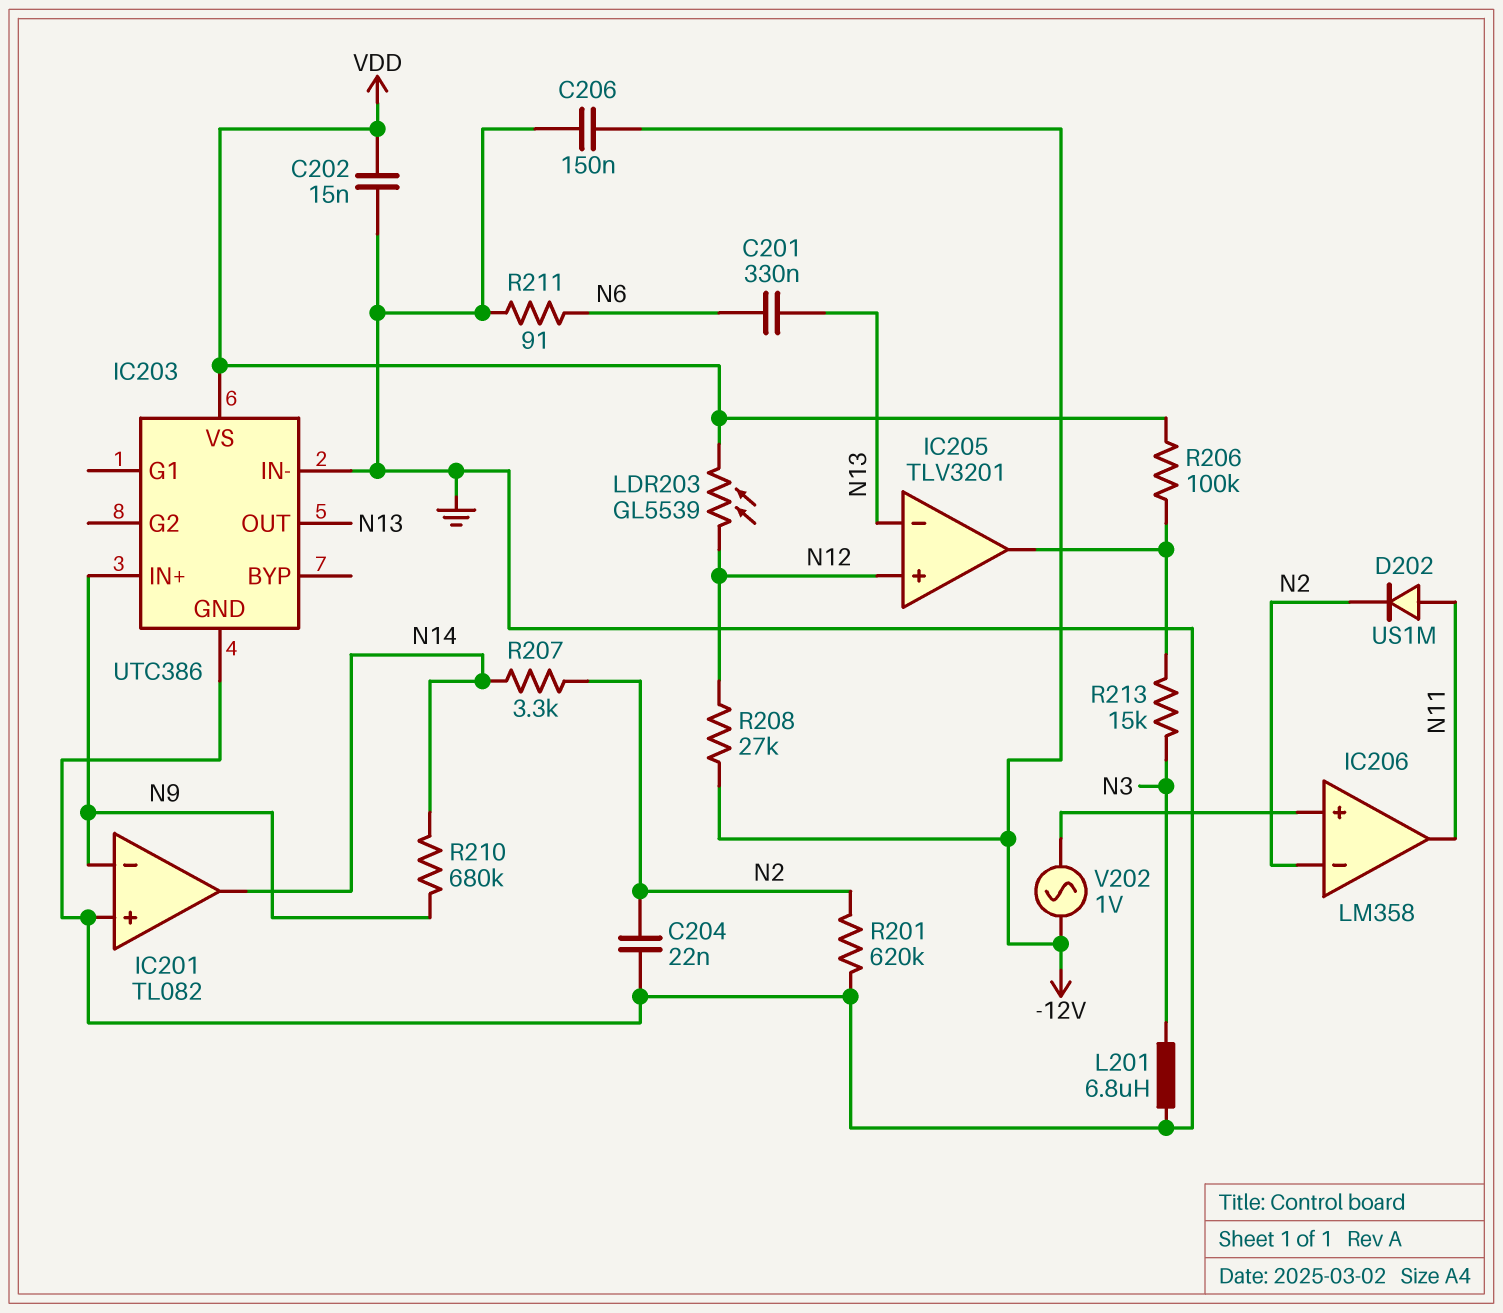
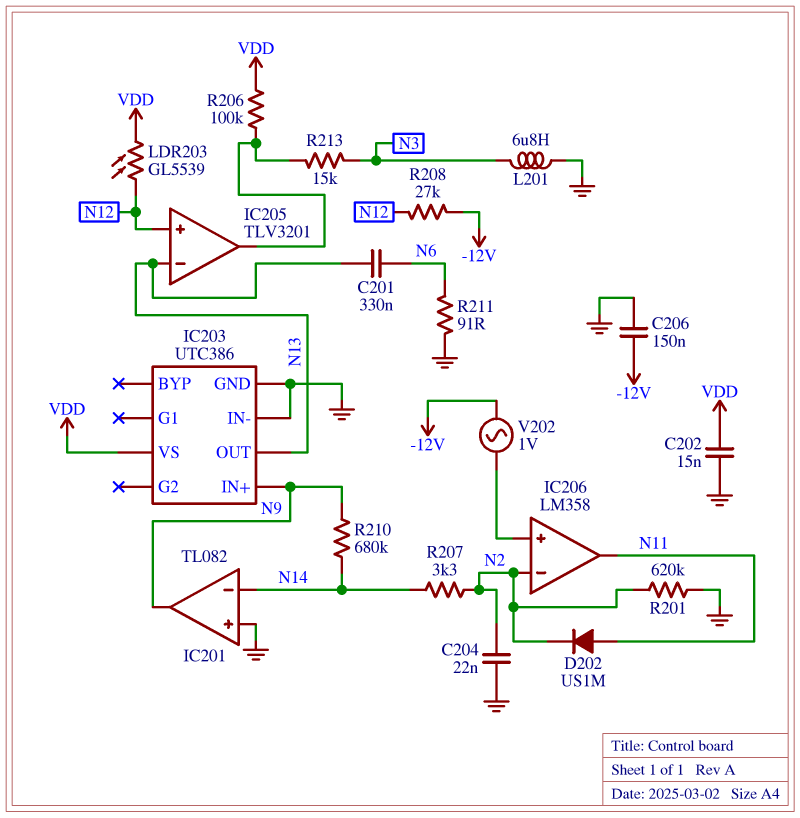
IC201 pin in-: N9 -> N14
IC201 pin out: N14 -> N9

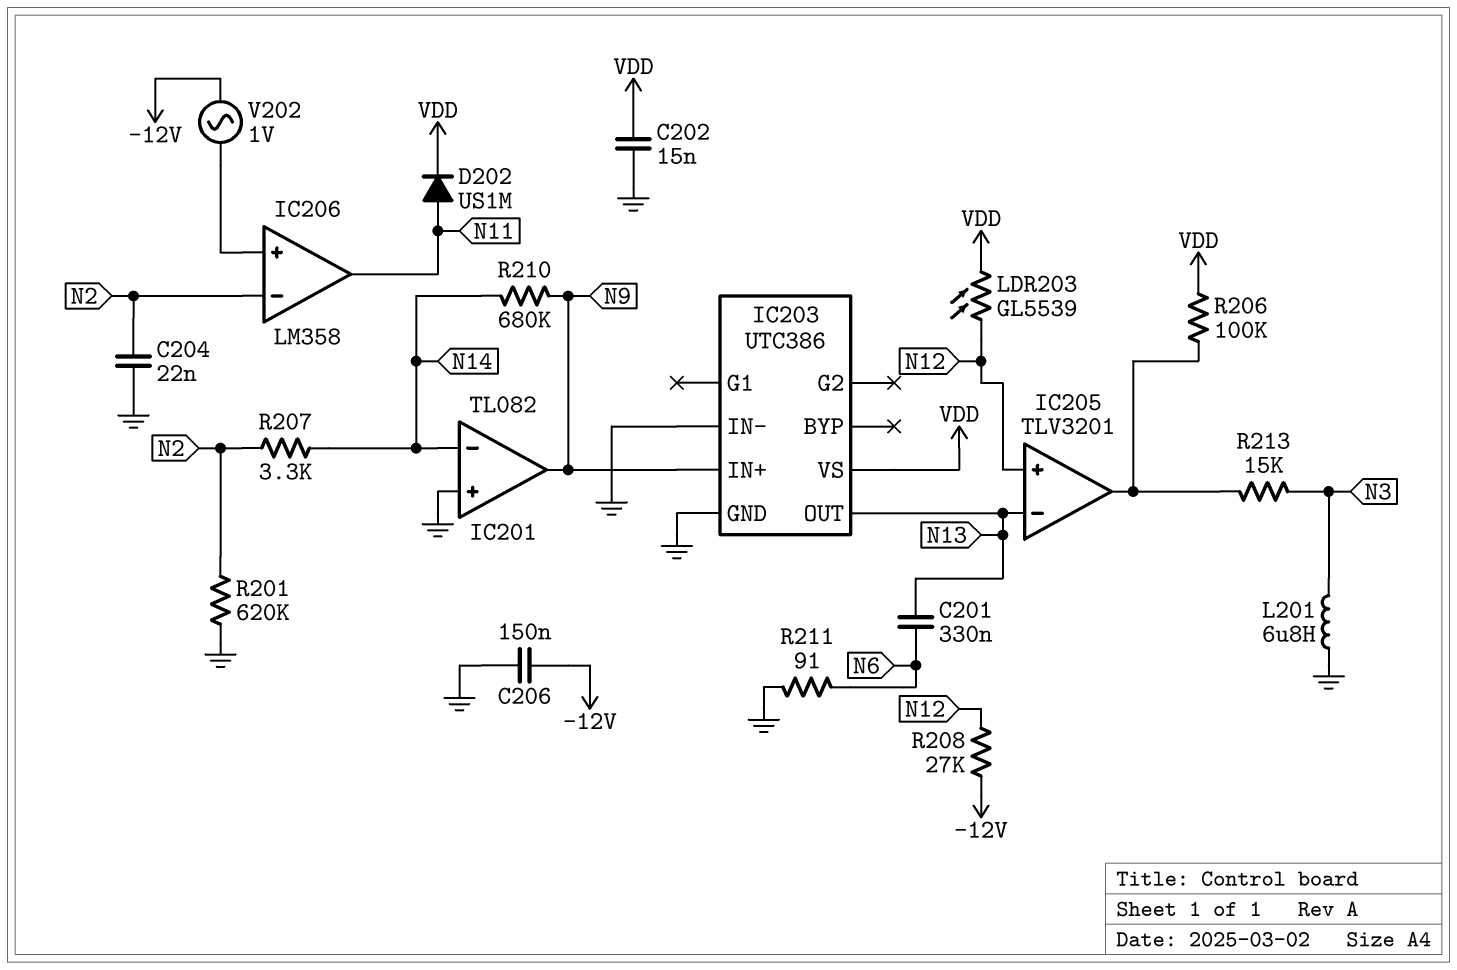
D202: diode US1M (A N11, K N2) -> diode US1M (A N11, K VDD)

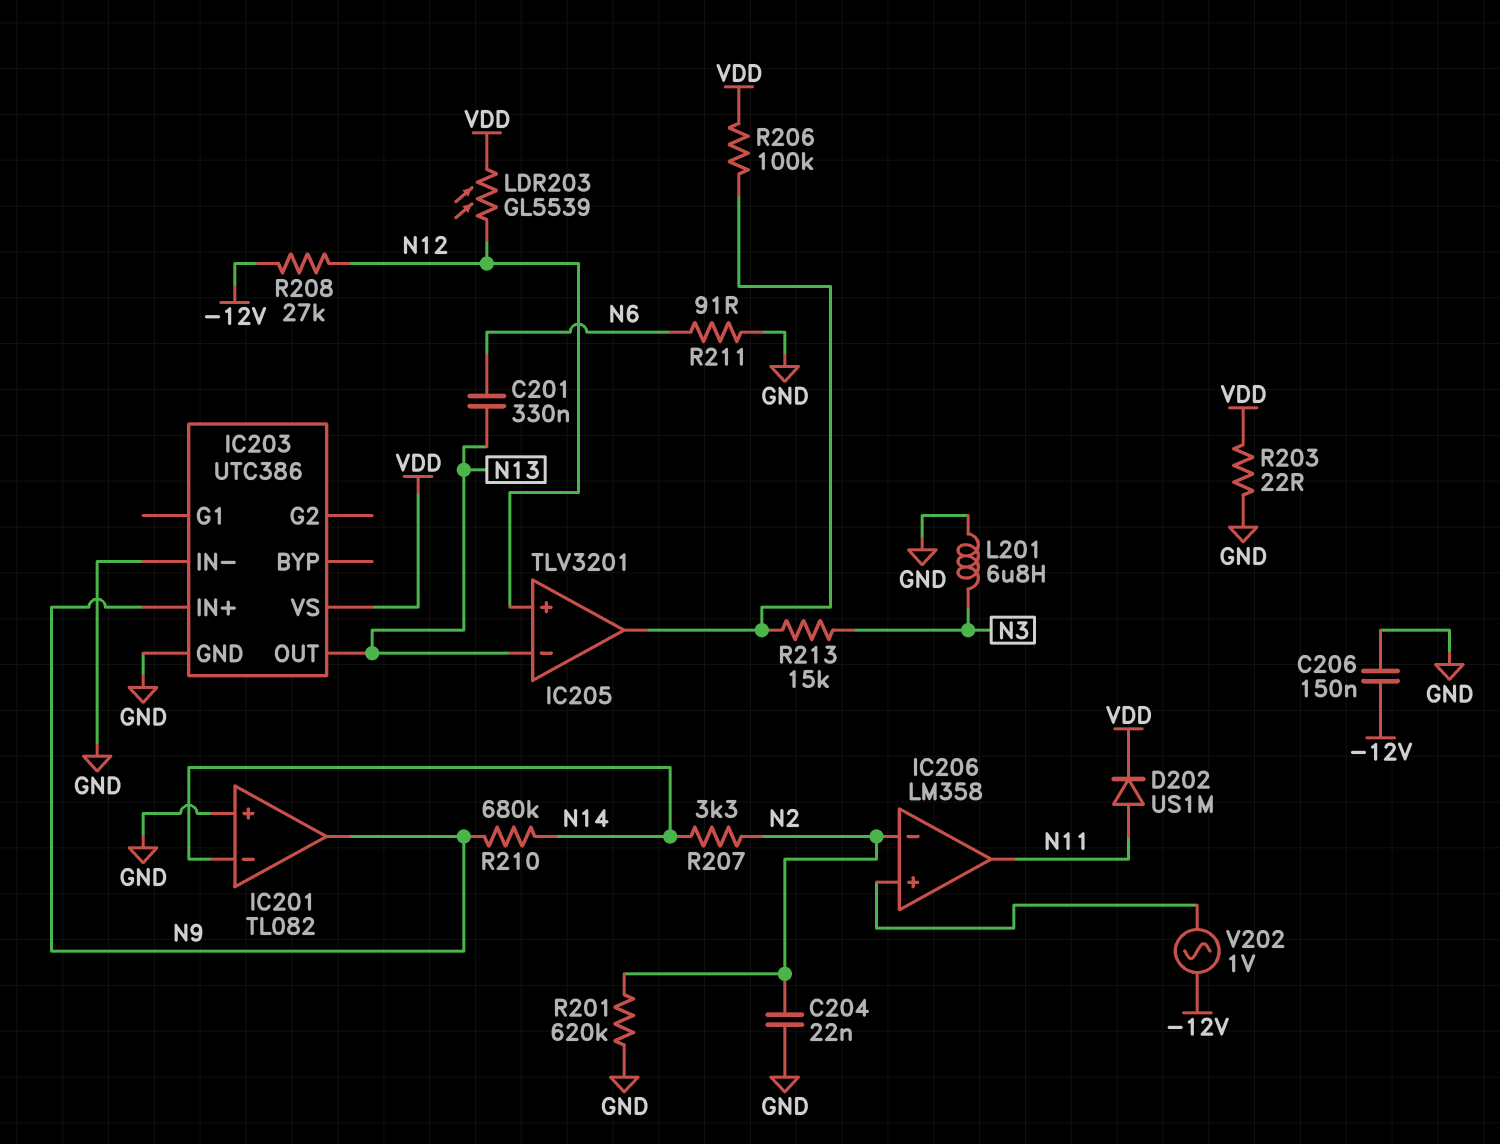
C202: 15nF (GND, VDD) -> none
R203: none -> 22 (GND, VDD)

